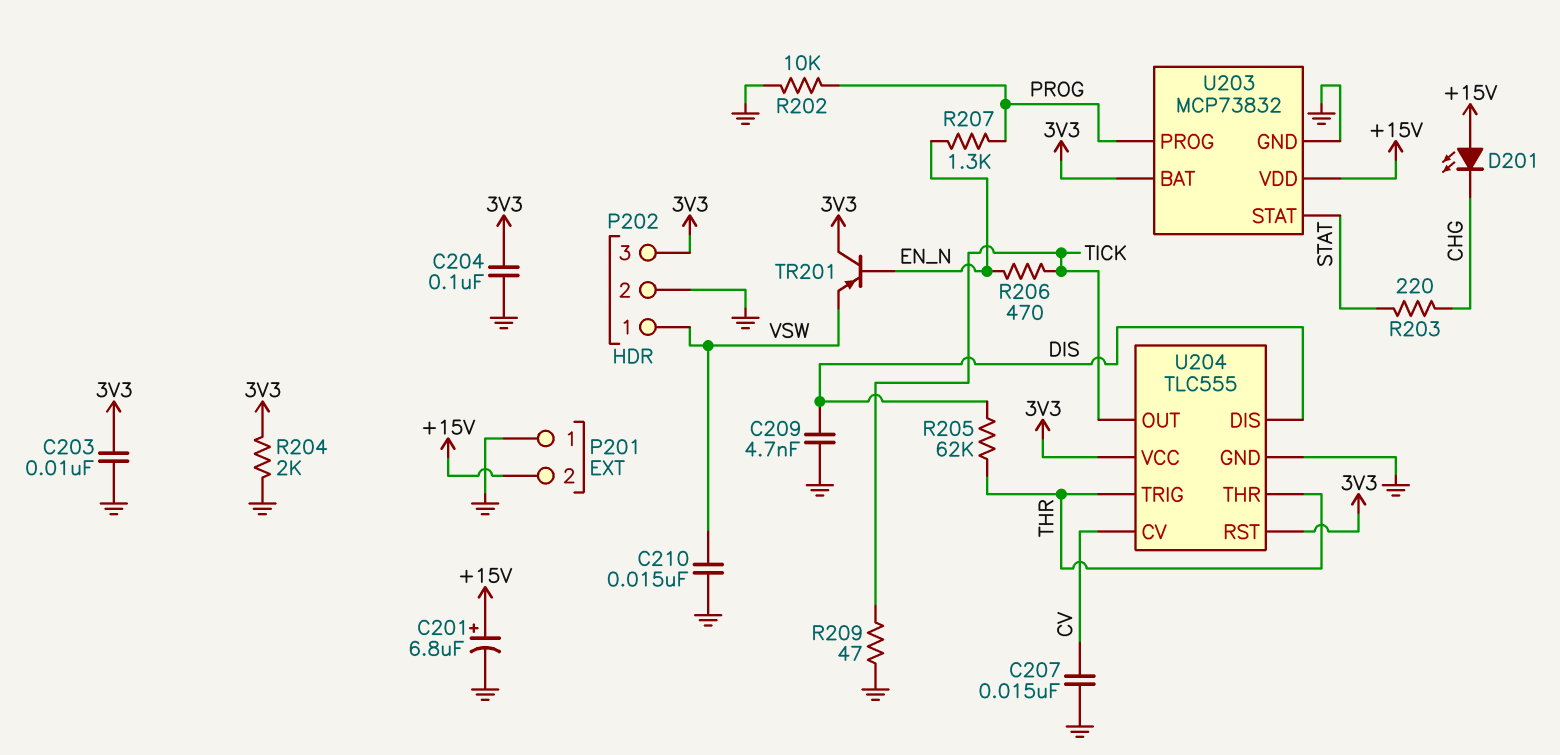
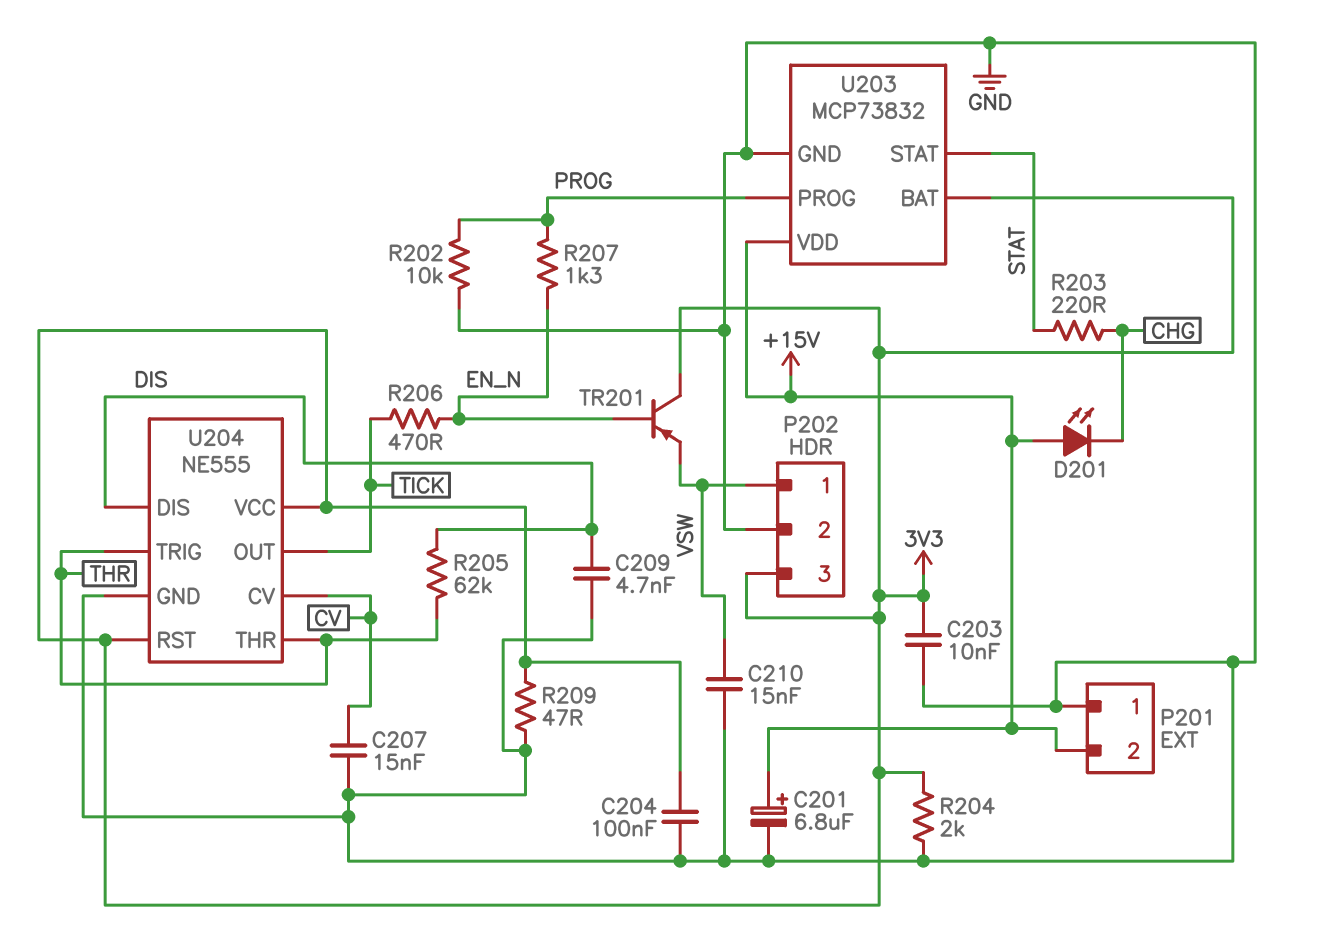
R209: 47 (GND, TICK) -> 47 (3V3, GND)
U204: TLC555 -> NE555

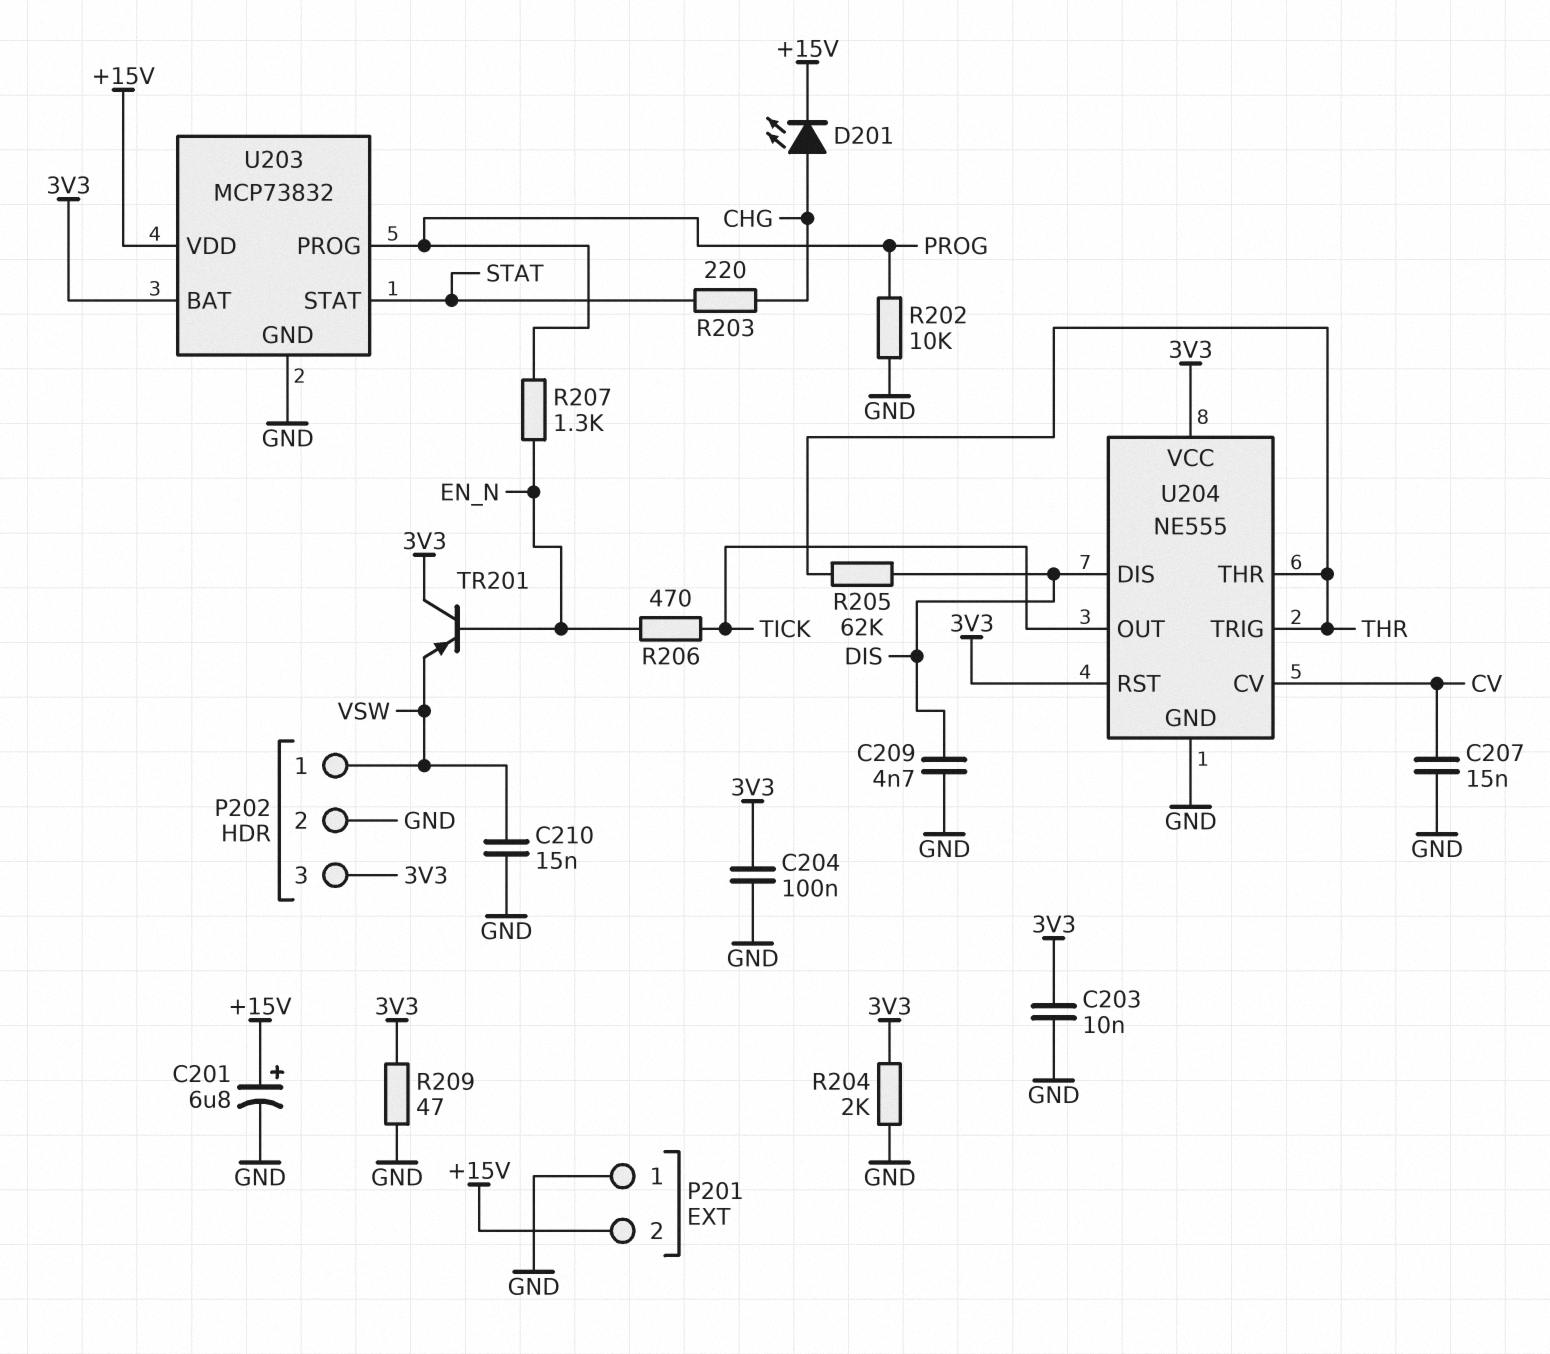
D201: LED (A +15V, K CHG) -> LED (A CHG, K +15V)

